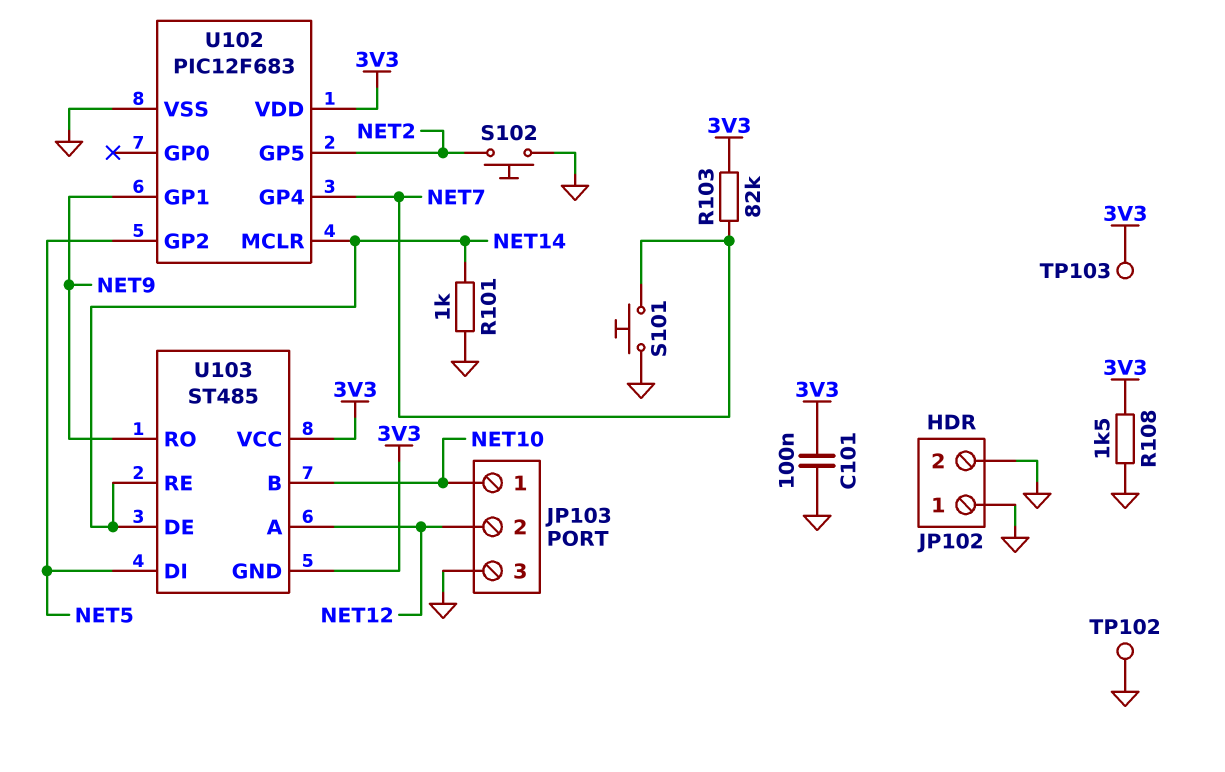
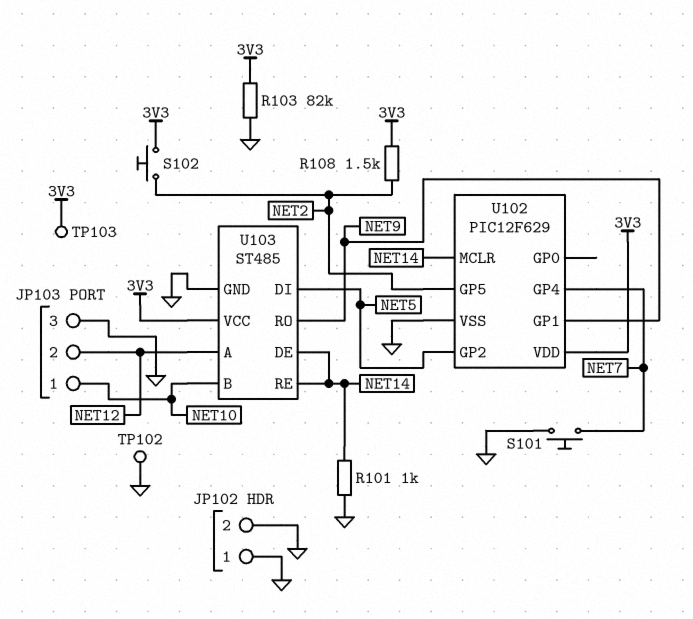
C101: 100nF (3V3, GND) -> none
R103: 82k (3V3, NET7) -> 82k (3V3, GND)
R108: 1.5k (3V3, GND) -> 1.5k (3V3, NET2)
S102: button (GND, NET2) -> button (3V3, NET2)
U102: PIC12F683 -> PIC12F629
U103 pin GND: 3V3 -> GND

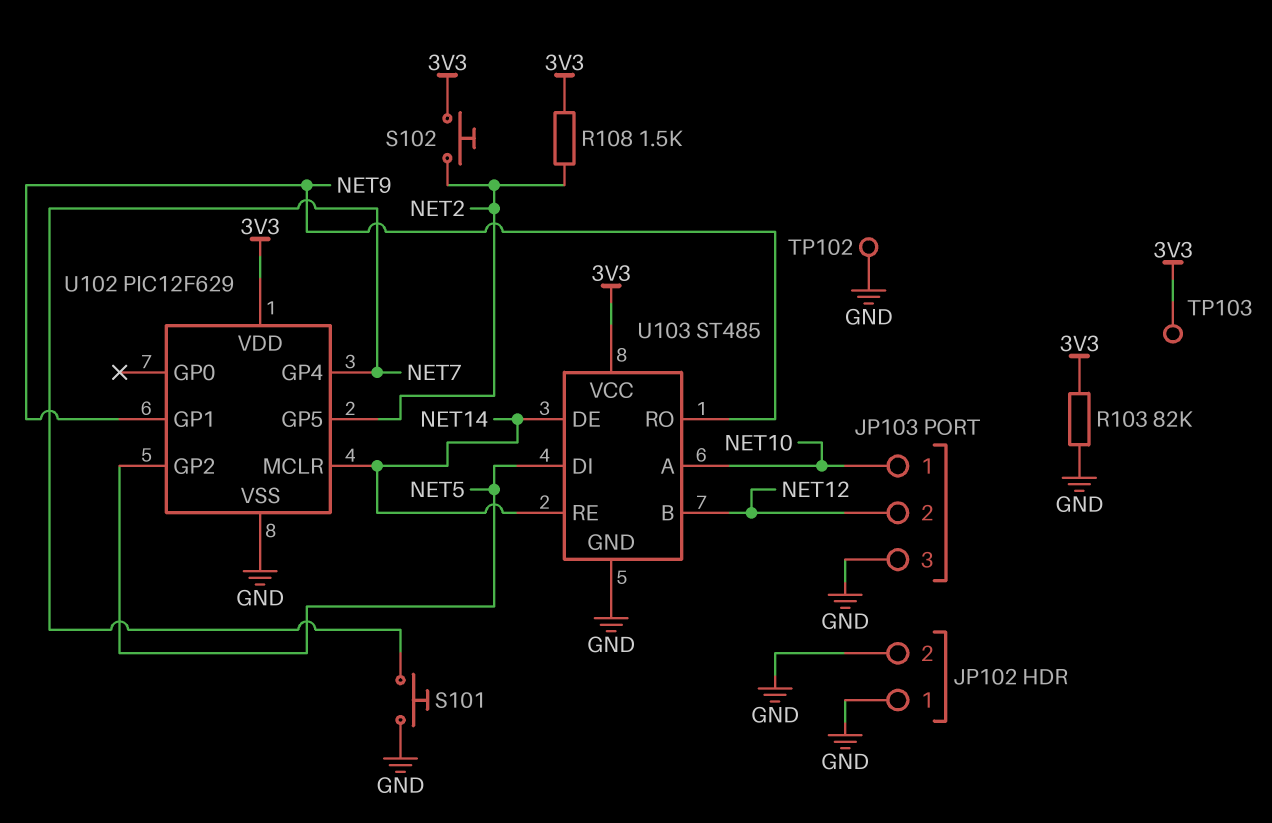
R101: 1k (GND, NET14) -> none
U103 pin A: NET12 -> NET10
U103 pin B: NET10 -> NET12

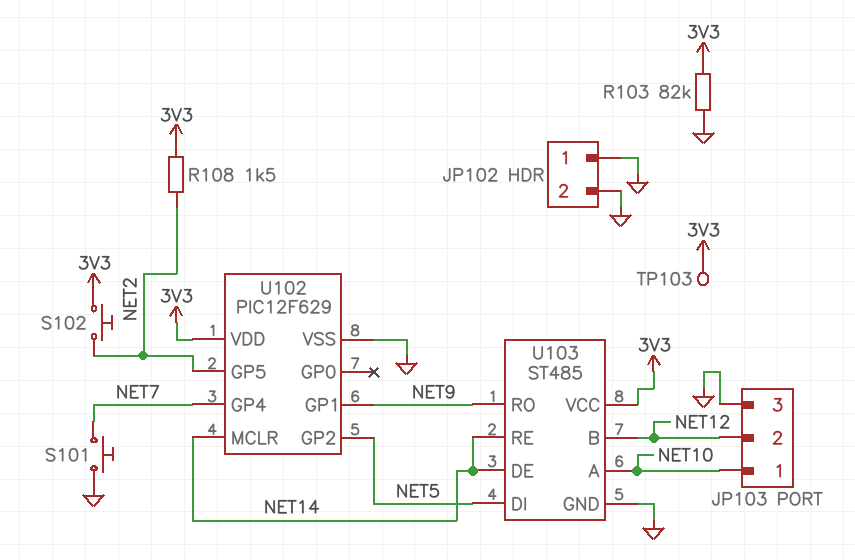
TP102: test point (GND) -> none

